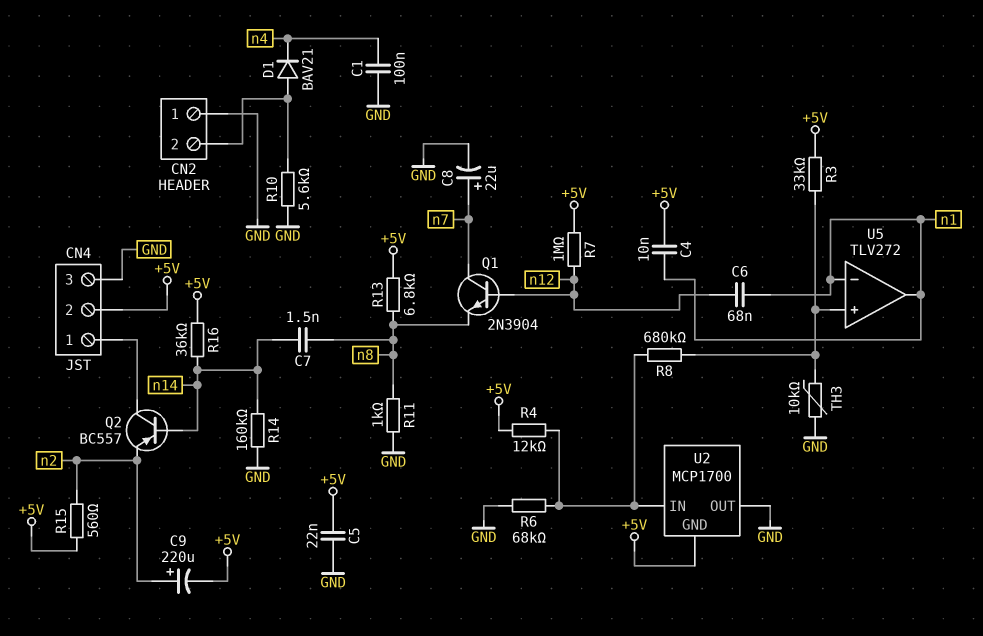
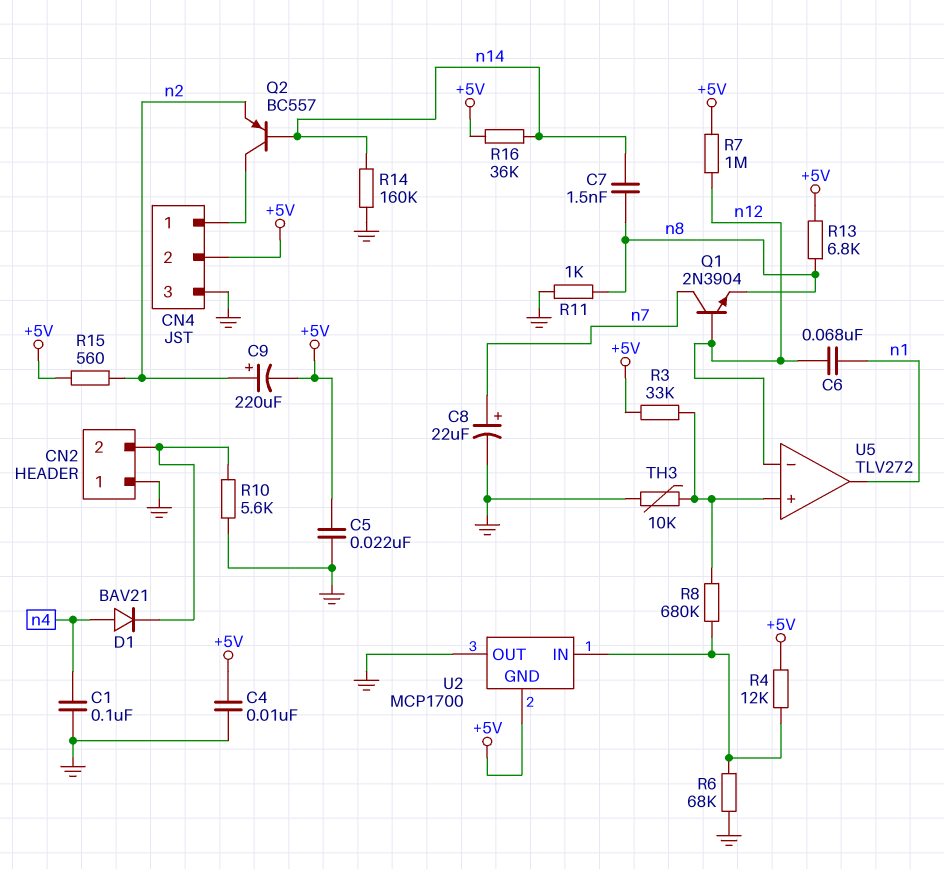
C4: 10nF (+5V, n1) -> 10nF (+5V, GND)
D1: diode BAV21 (A CN2/2, K n4) -> diode BAV21 (A n4, K CN2/2)
U5 pin in-: n1 -> n12

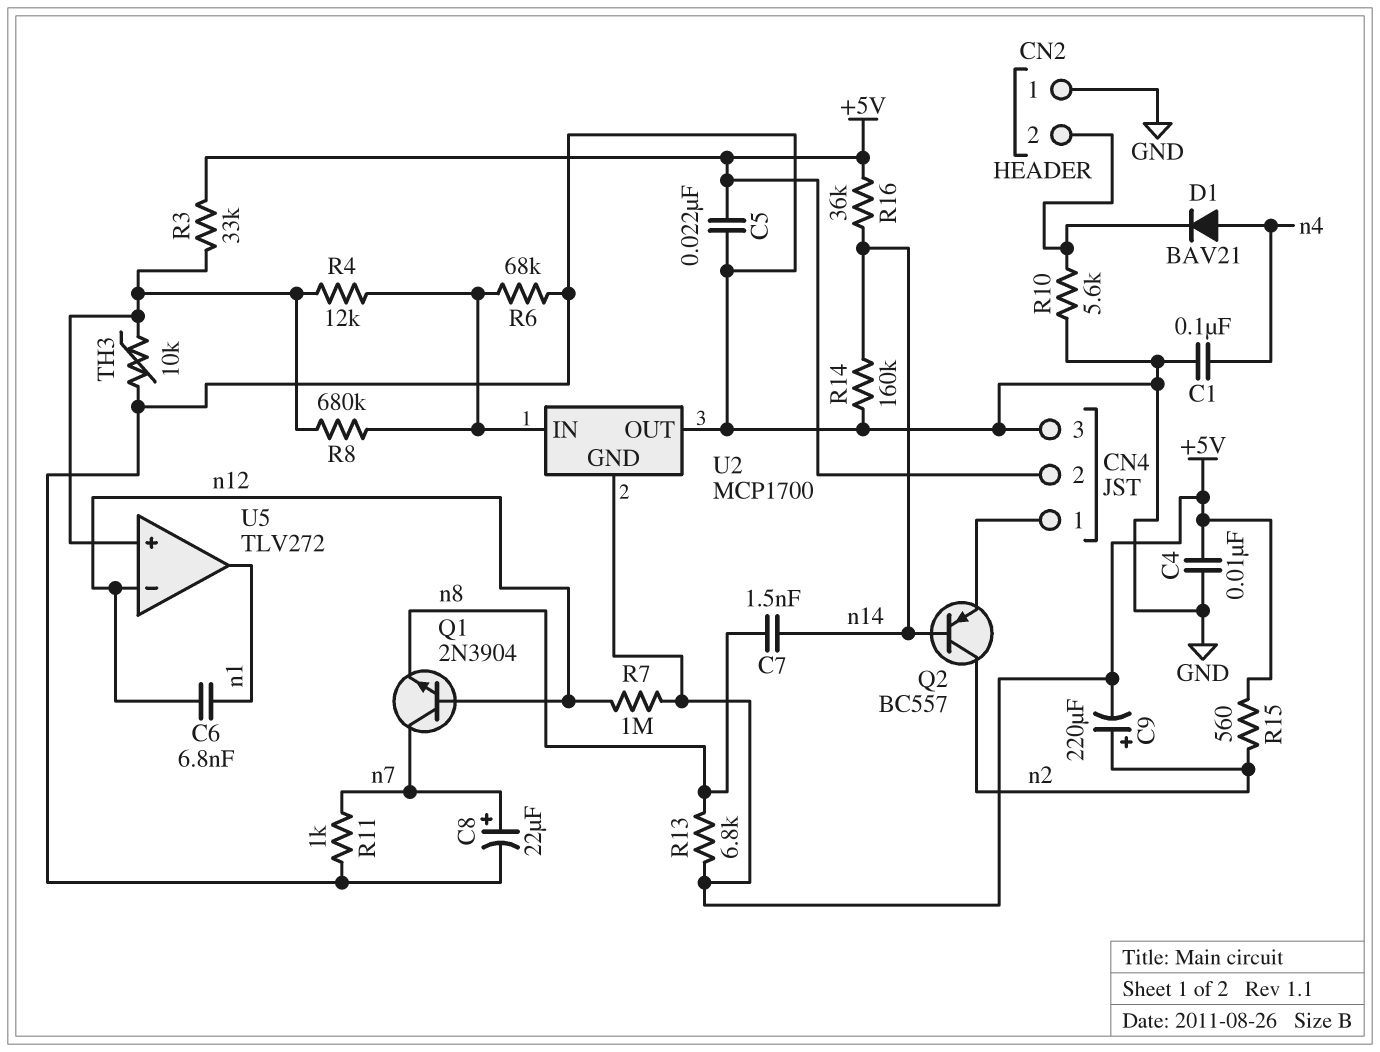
C6: 68nF (n1, n12) -> 6.8nF (n1, n12)
Q2: PNP BC557 (B n14, C CN4/1, E n2) -> PNP BC557 (B n14, C n2, E CN4/1)
R4: 12k (+5V, U2/IN) -> 12k (U2/IN, U5/in+)
R11: 1k (GND, n8) -> 1k (GND, n7)

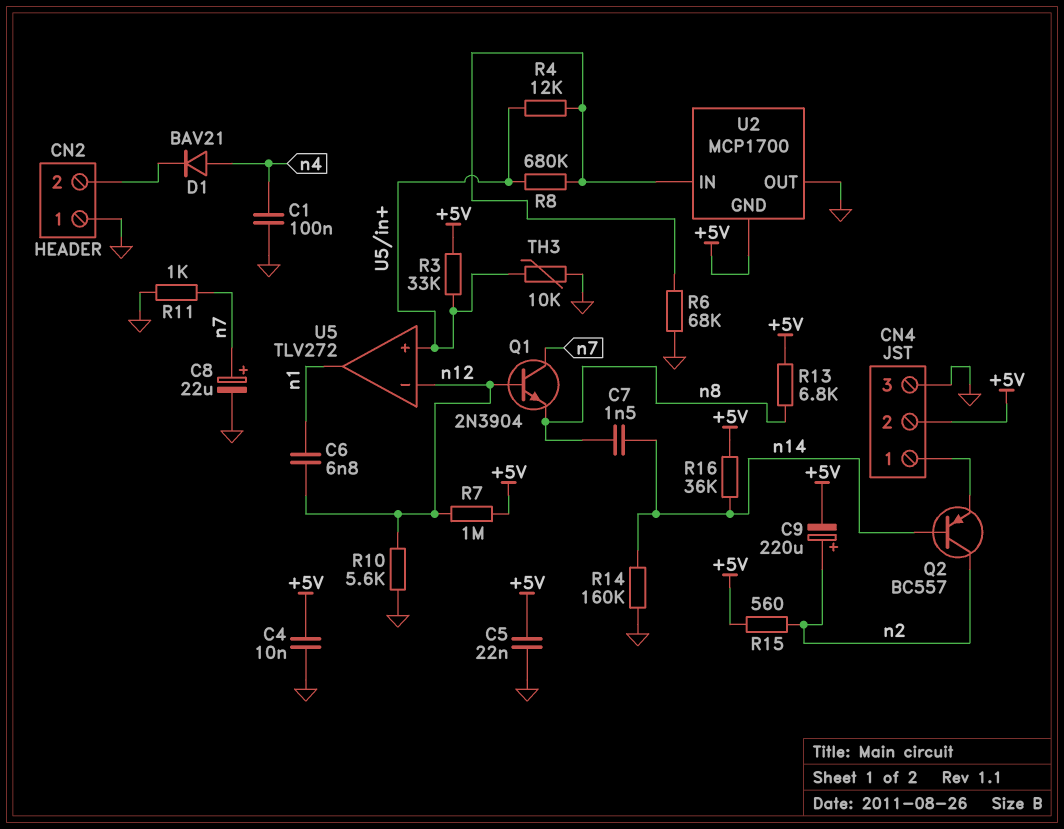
R10: 5.6k (CN2/2, GND) -> 5.6k (GND, n12)

